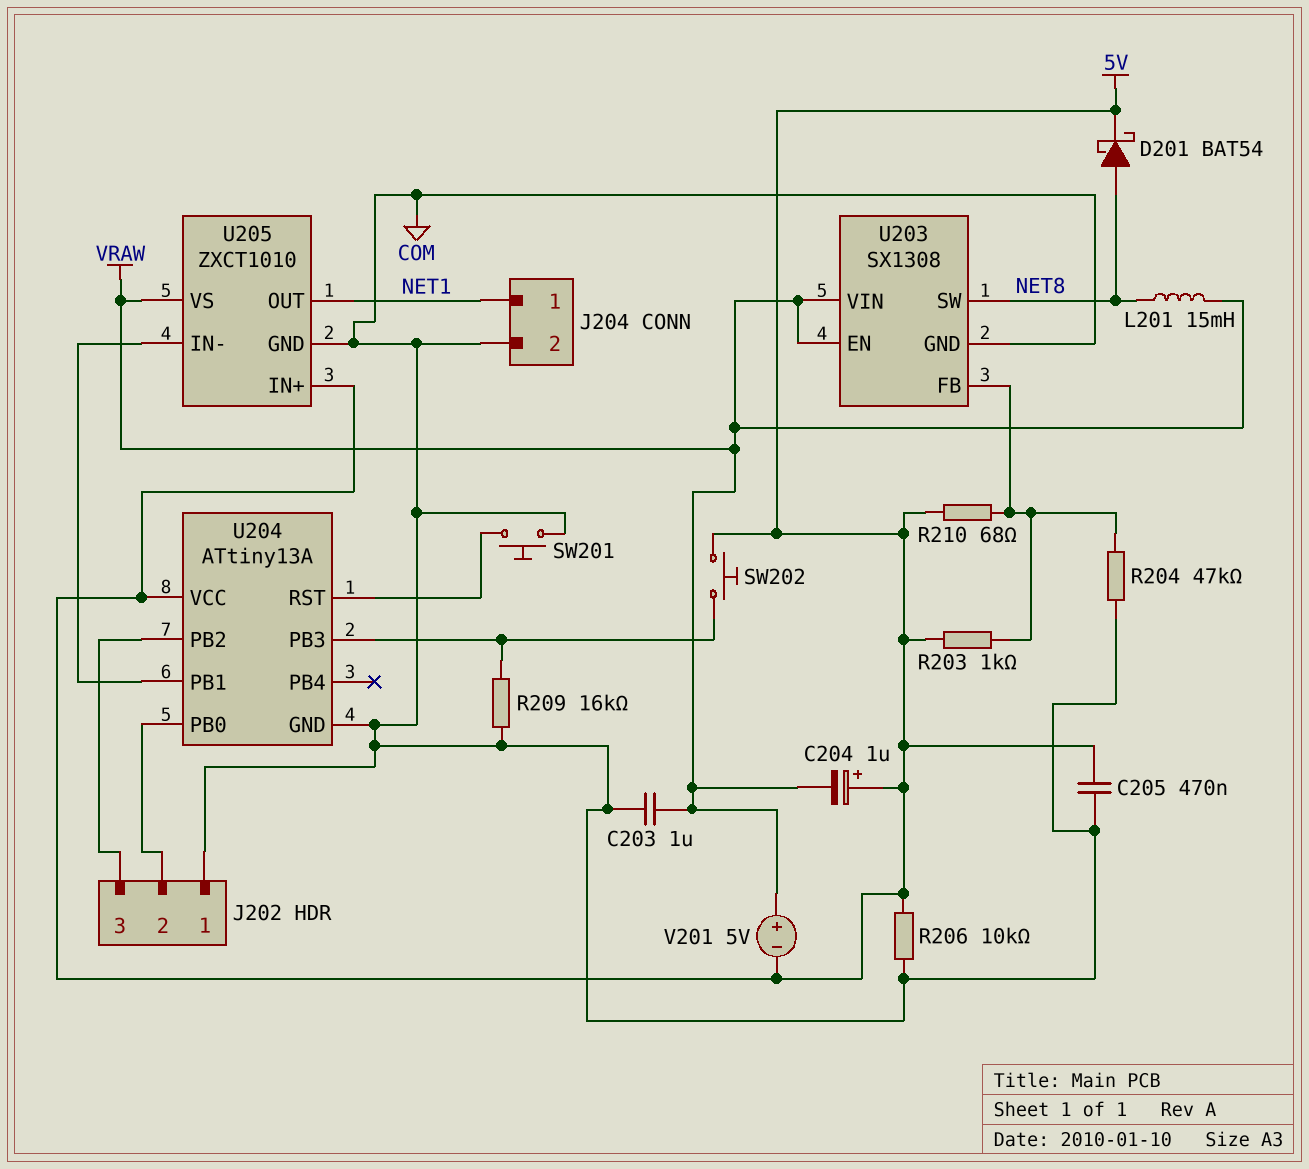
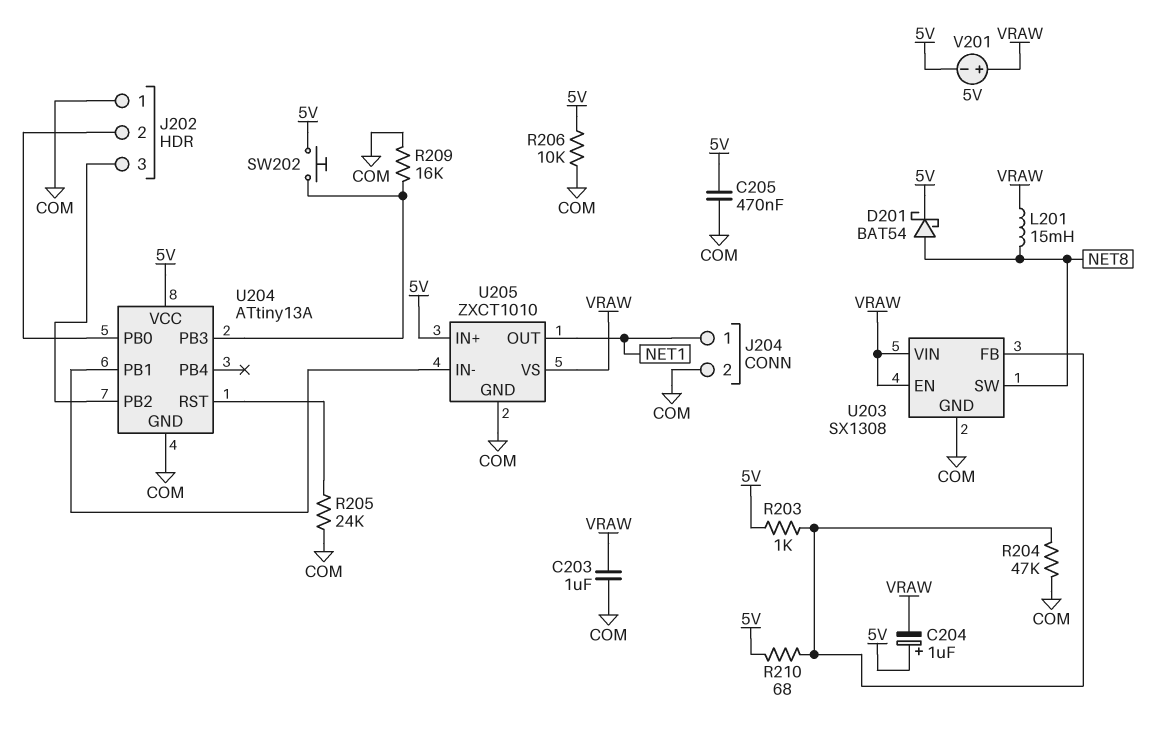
R205: none -> 24k (COM, U204/RST)
SW201: button (COM, U204/RST) -> none

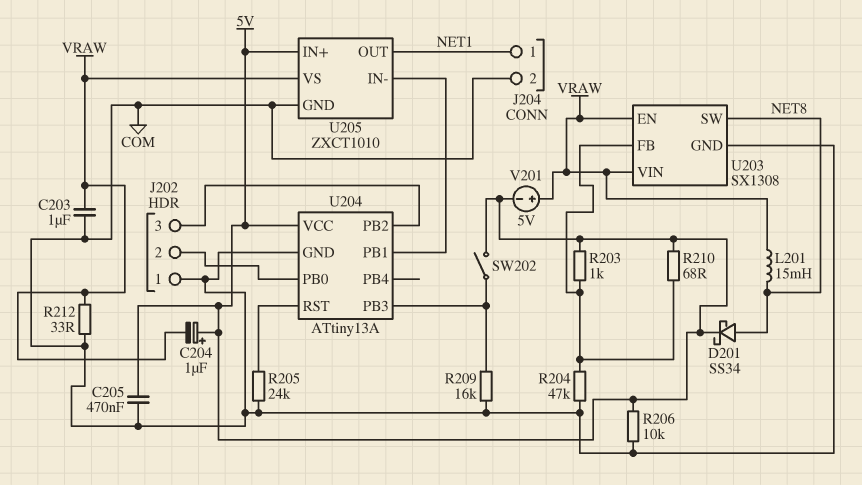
D201: schottky BAT54 (A NET8, K 5V) -> schottky SS34 (A NET8, K 5V)
R212: none -> 33 (COM, VRAW)
SW202: button (5V, U204/PB3) -> switch (5V, U204/PB3)

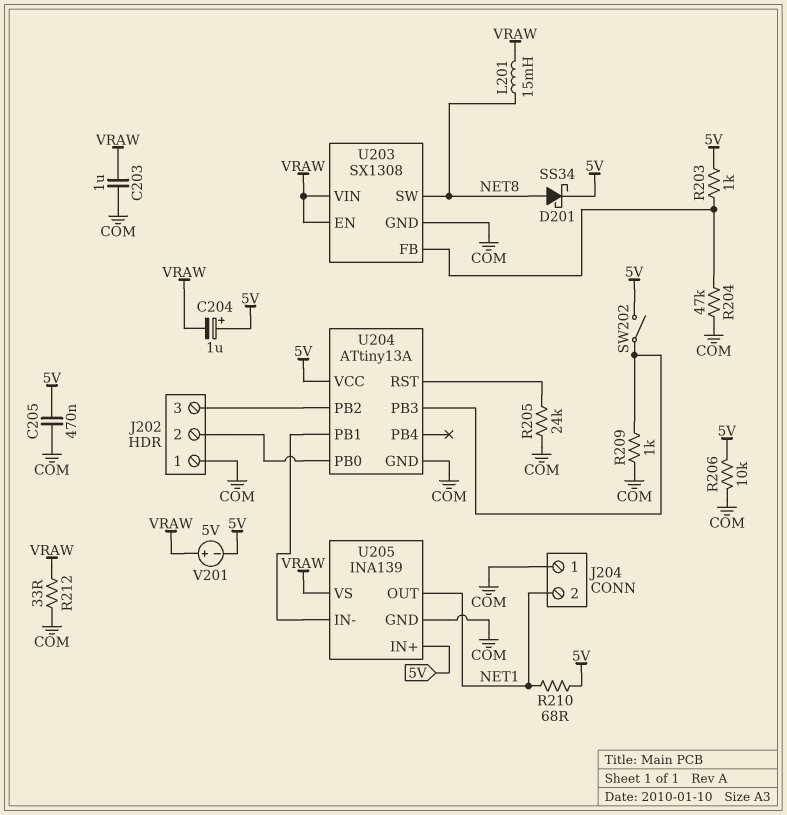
J204 pin 1: NET1 -> COM
J204 pin 2: COM -> NET1
R209: 16k (COM, U204/PB3) -> 1k (COM, U204/PB3)
R210: 68 (5V, U203/FB) -> 68 (5V, NET1)
U205: ZXCT1010 -> INA139

